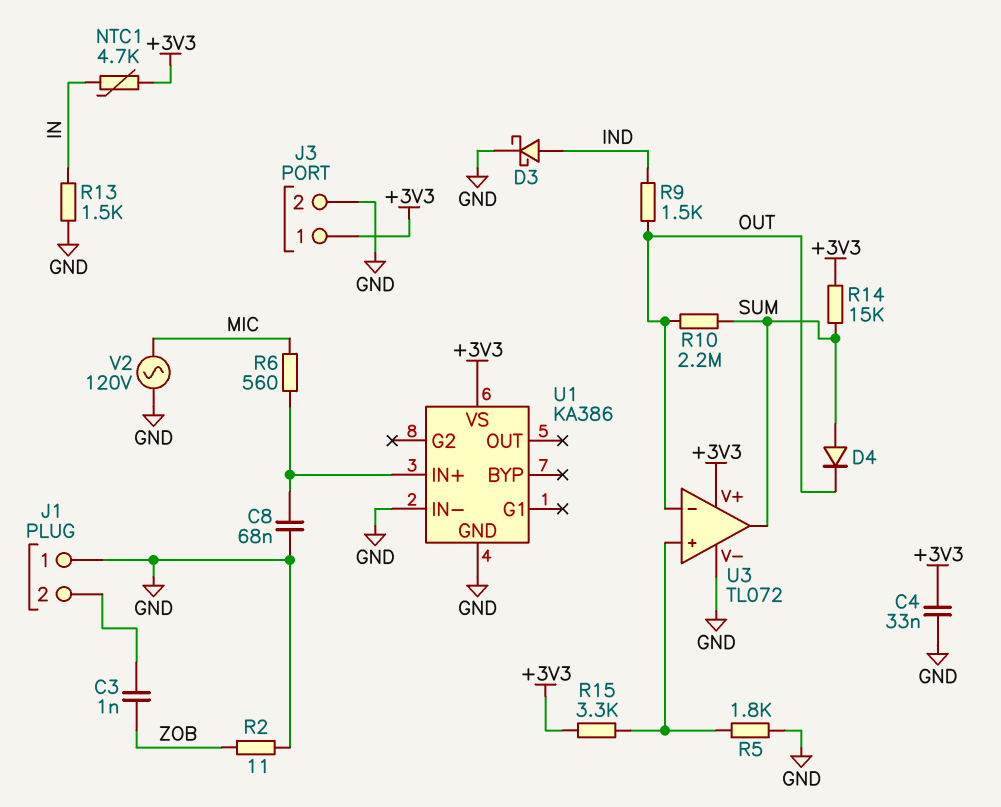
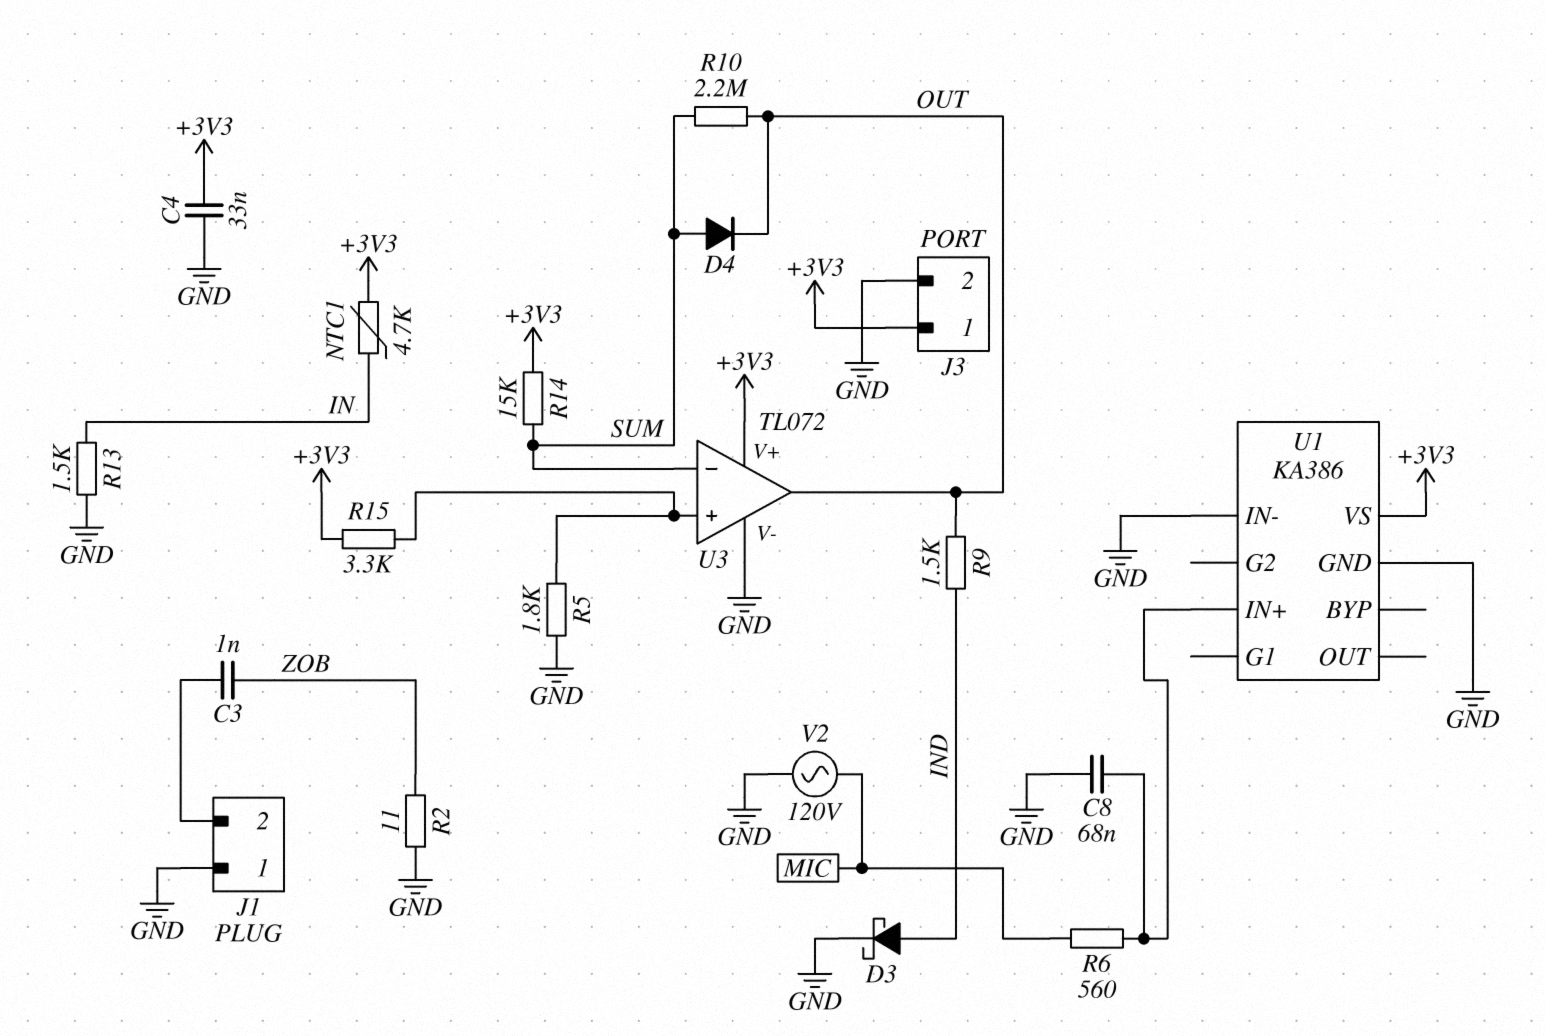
U3 pin in-: OUT -> SUM
U3 pin out: SUM -> OUT

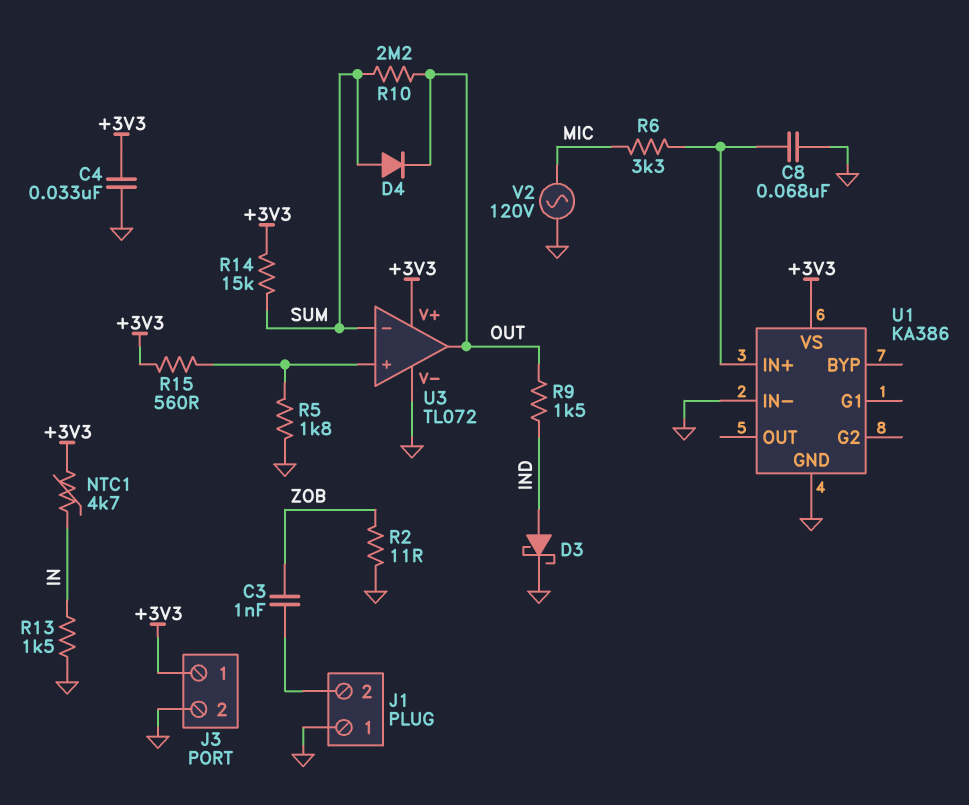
R6: 560 (MIC, U1/IN+) -> 3.3k (MIC, U1/IN+)
R15: 3.3k (+3V3, U3/in+) -> 560 (+3V3, U3/in+)

